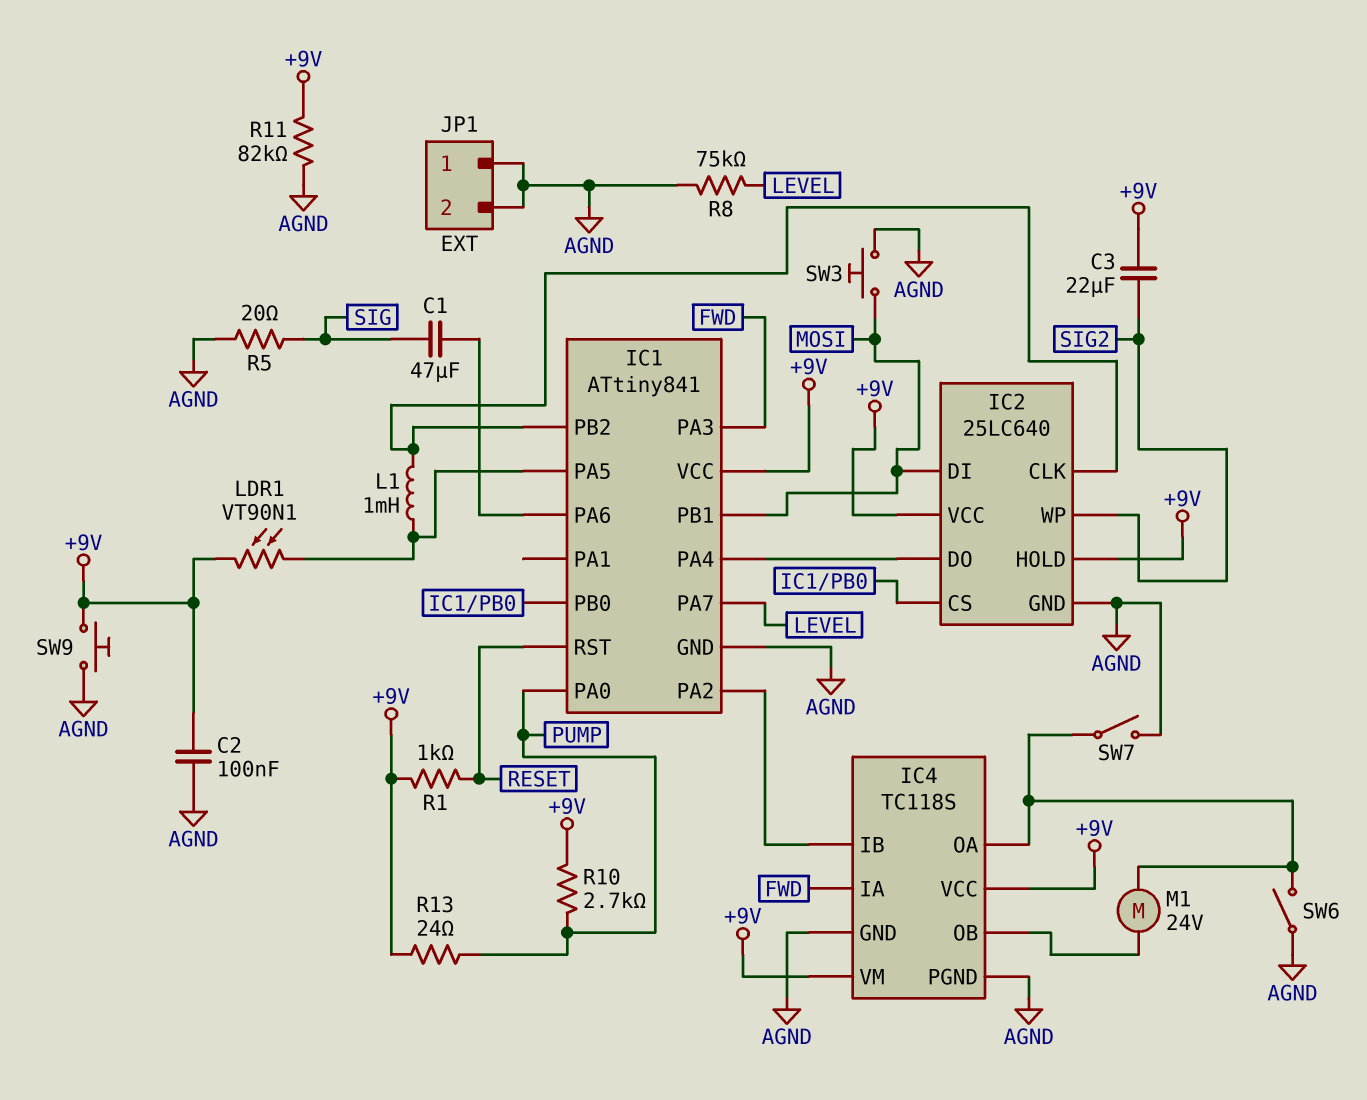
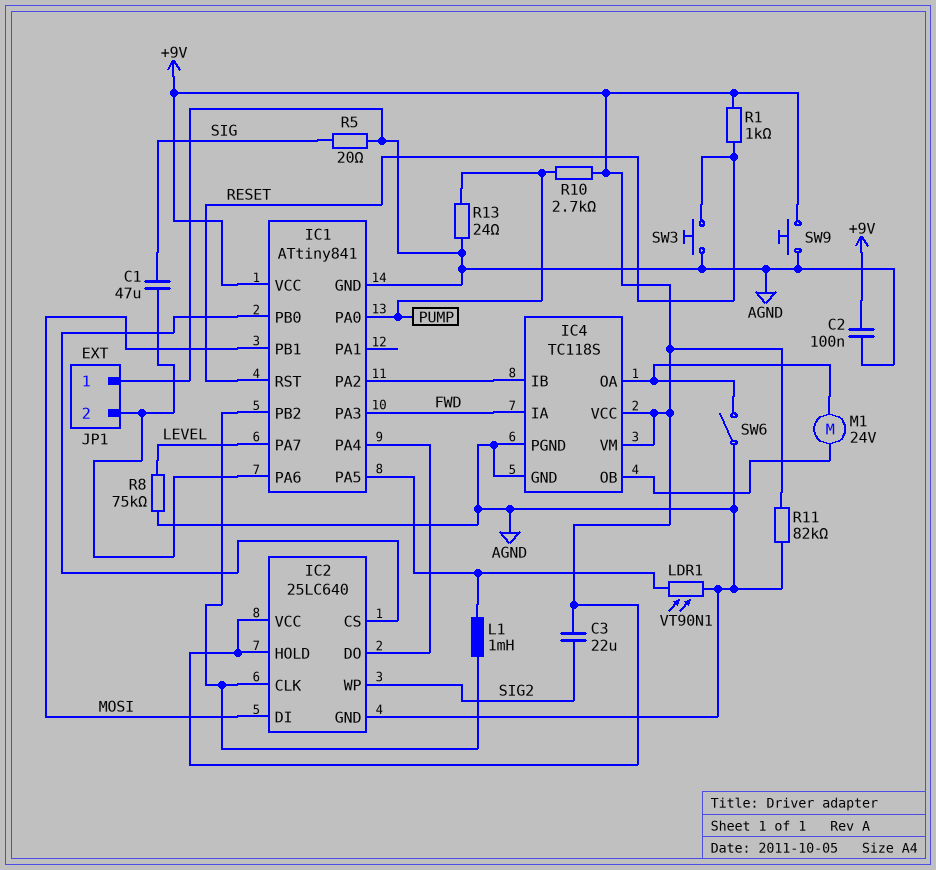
JP1 pin 2: AGND -> IC1/PA6
LDR1: VT90N1 (+9V, IC1/PA5) -> VT90N1 (AGND, IC1/PA5)
R13: 24 (+9V, PUMP) -> 24 (AGND, PUMP)
SW3: button (AGND, MOSI) -> button (AGND, RESET)
SW7: switch (AGND, IC4/OA) -> none

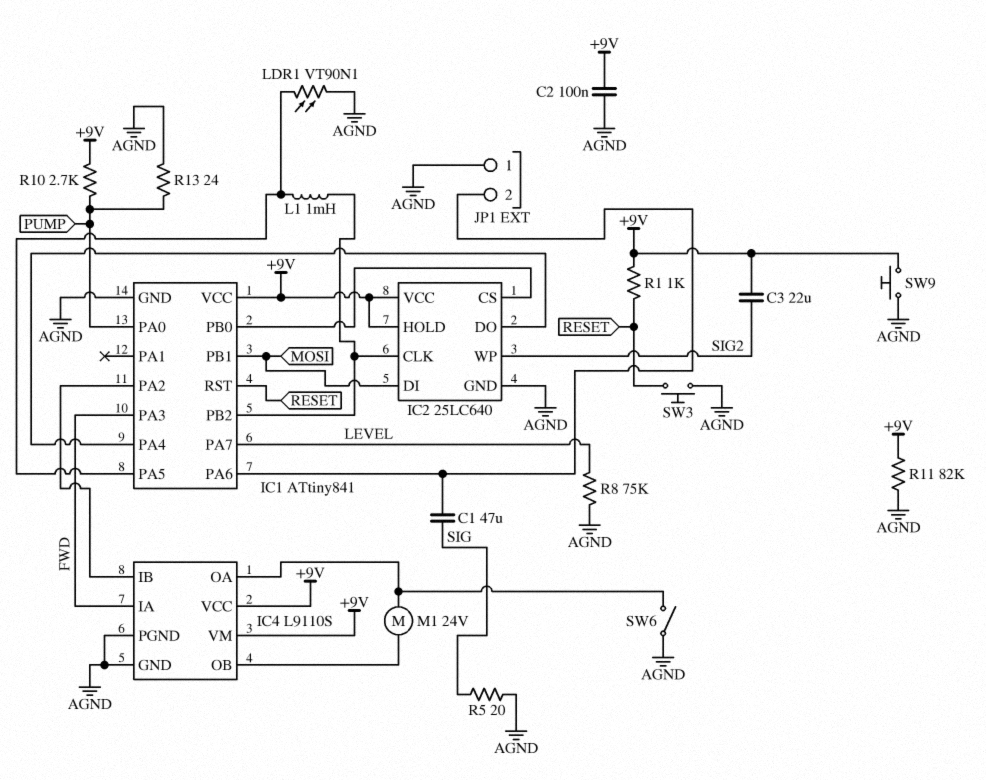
IC4: TC118S -> L9110S

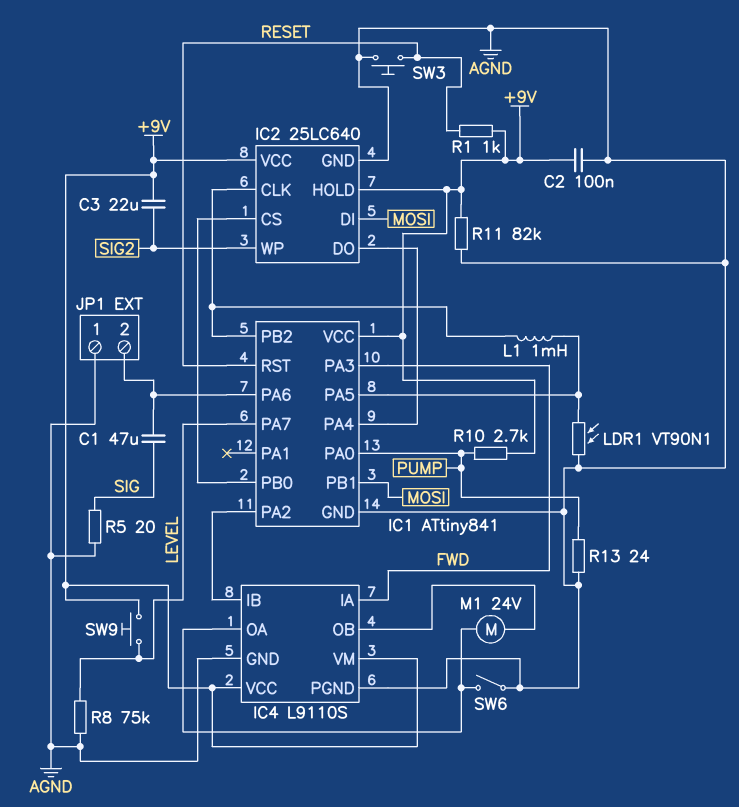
SW9: button (+9V, AGND) -> button (+9V, LEVEL)

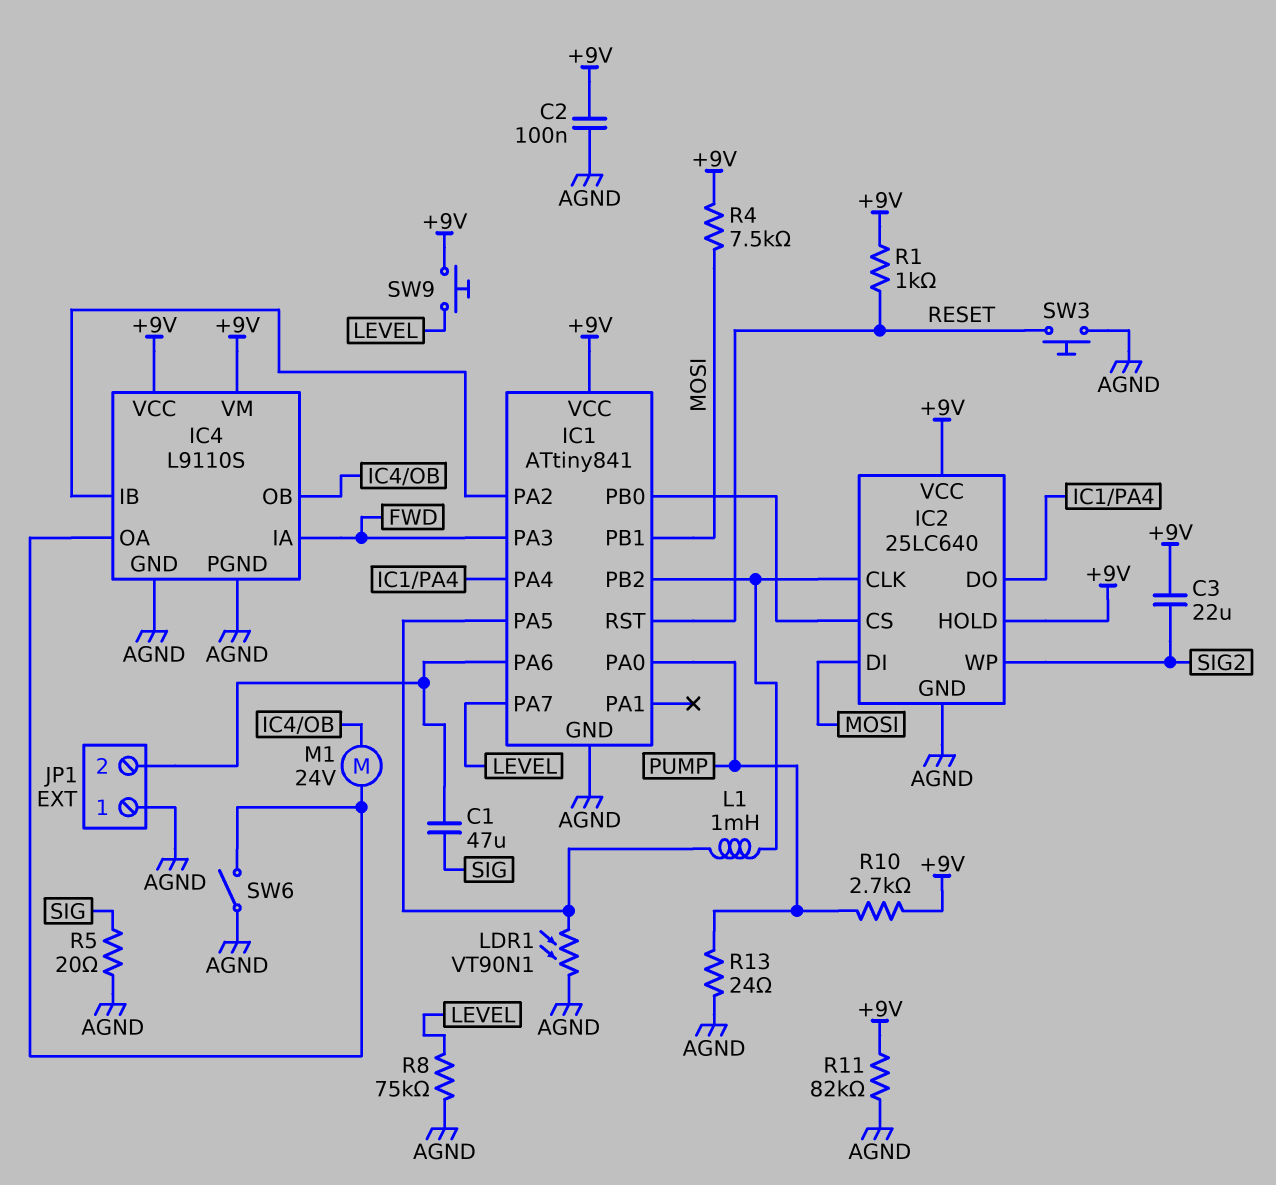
R4: none -> 7.5k (+9V, MOSI)

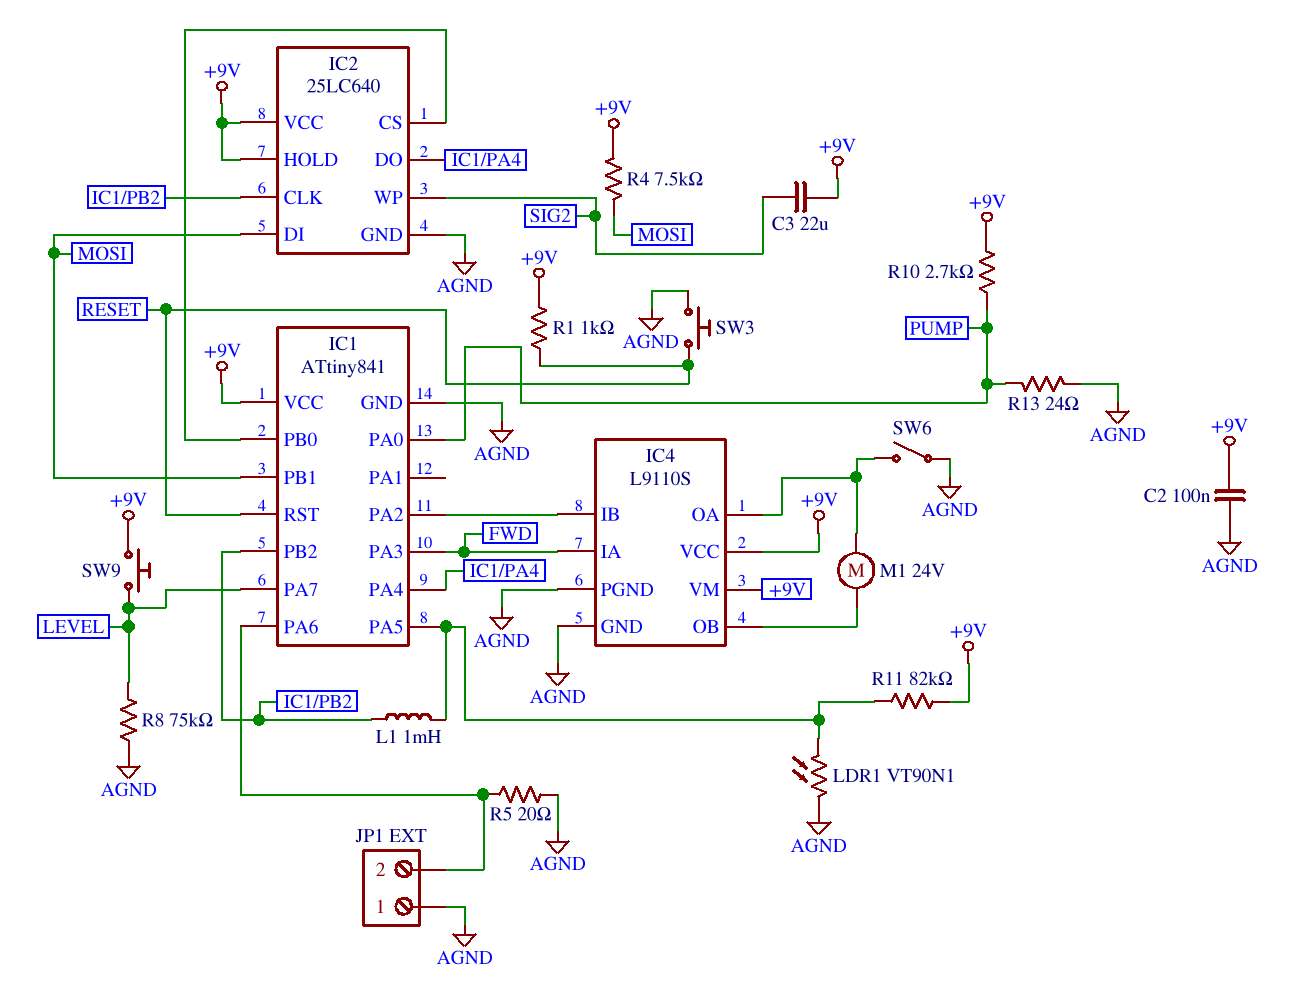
C1: 47uF (IC1/PA6, SIG) -> none
R5: 20 (AGND, SIG) -> 20 (AGND, IC1/PA6)
R11: 82k (+9V, AGND) -> 82k (+9V, IC1/PA5)

